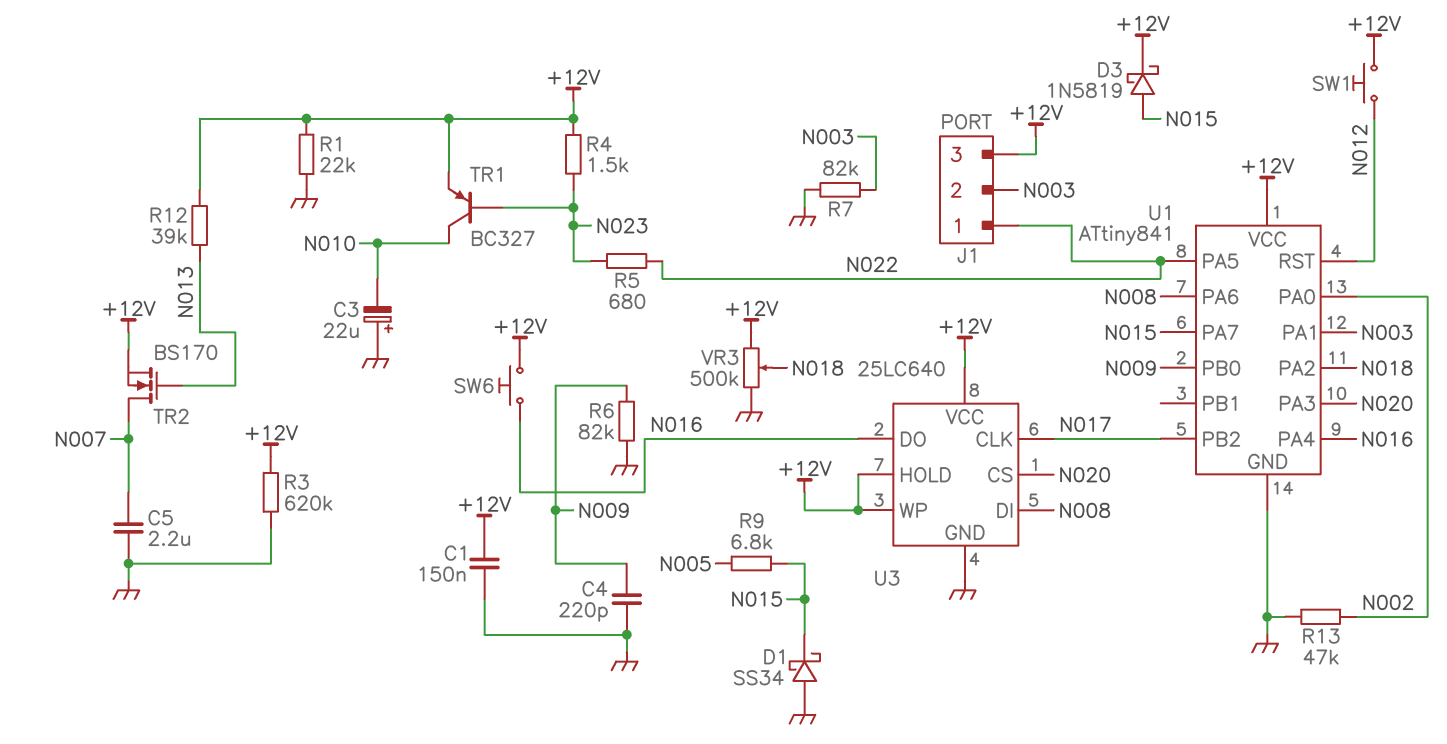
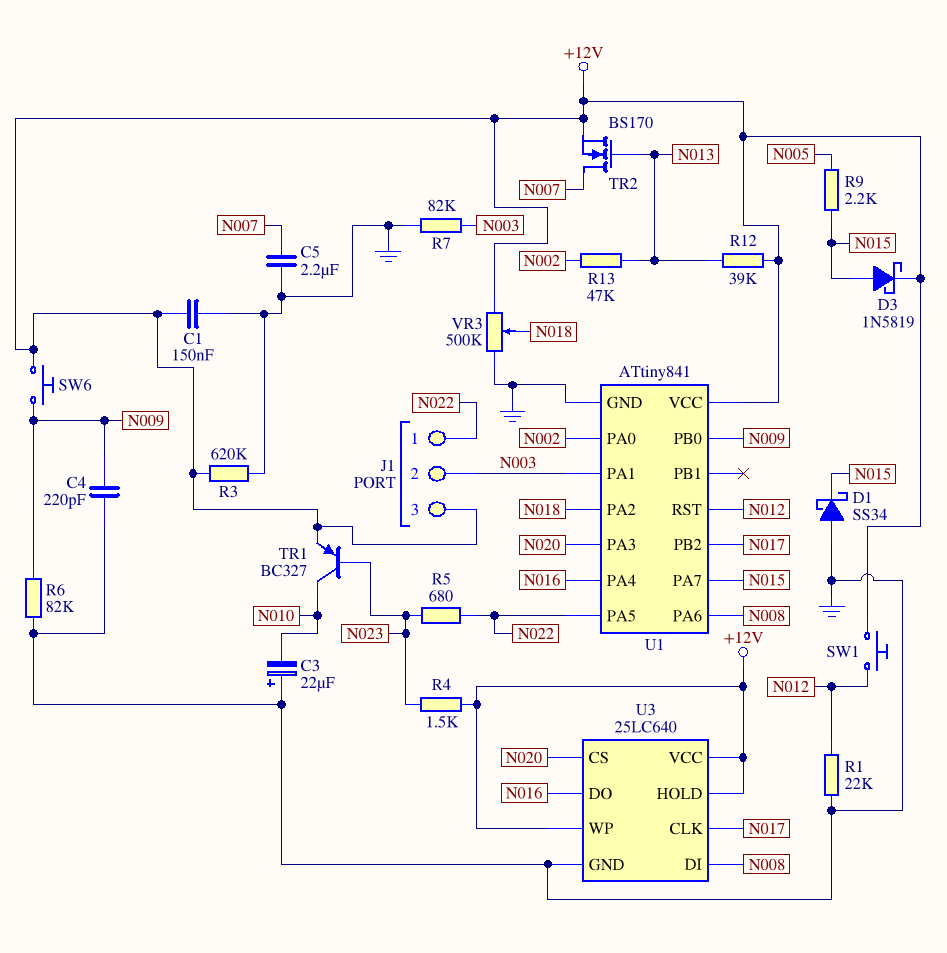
R1: 22k (+12V, GND) -> 22k (GND, N012)
R9: 6.8k (N005, N015) -> 2.2k (N005, N015)
R13: 47k (GND, N002) -> 47k (N002, N013)
SW6: button (+12V, N016) -> button (+12V, N009)

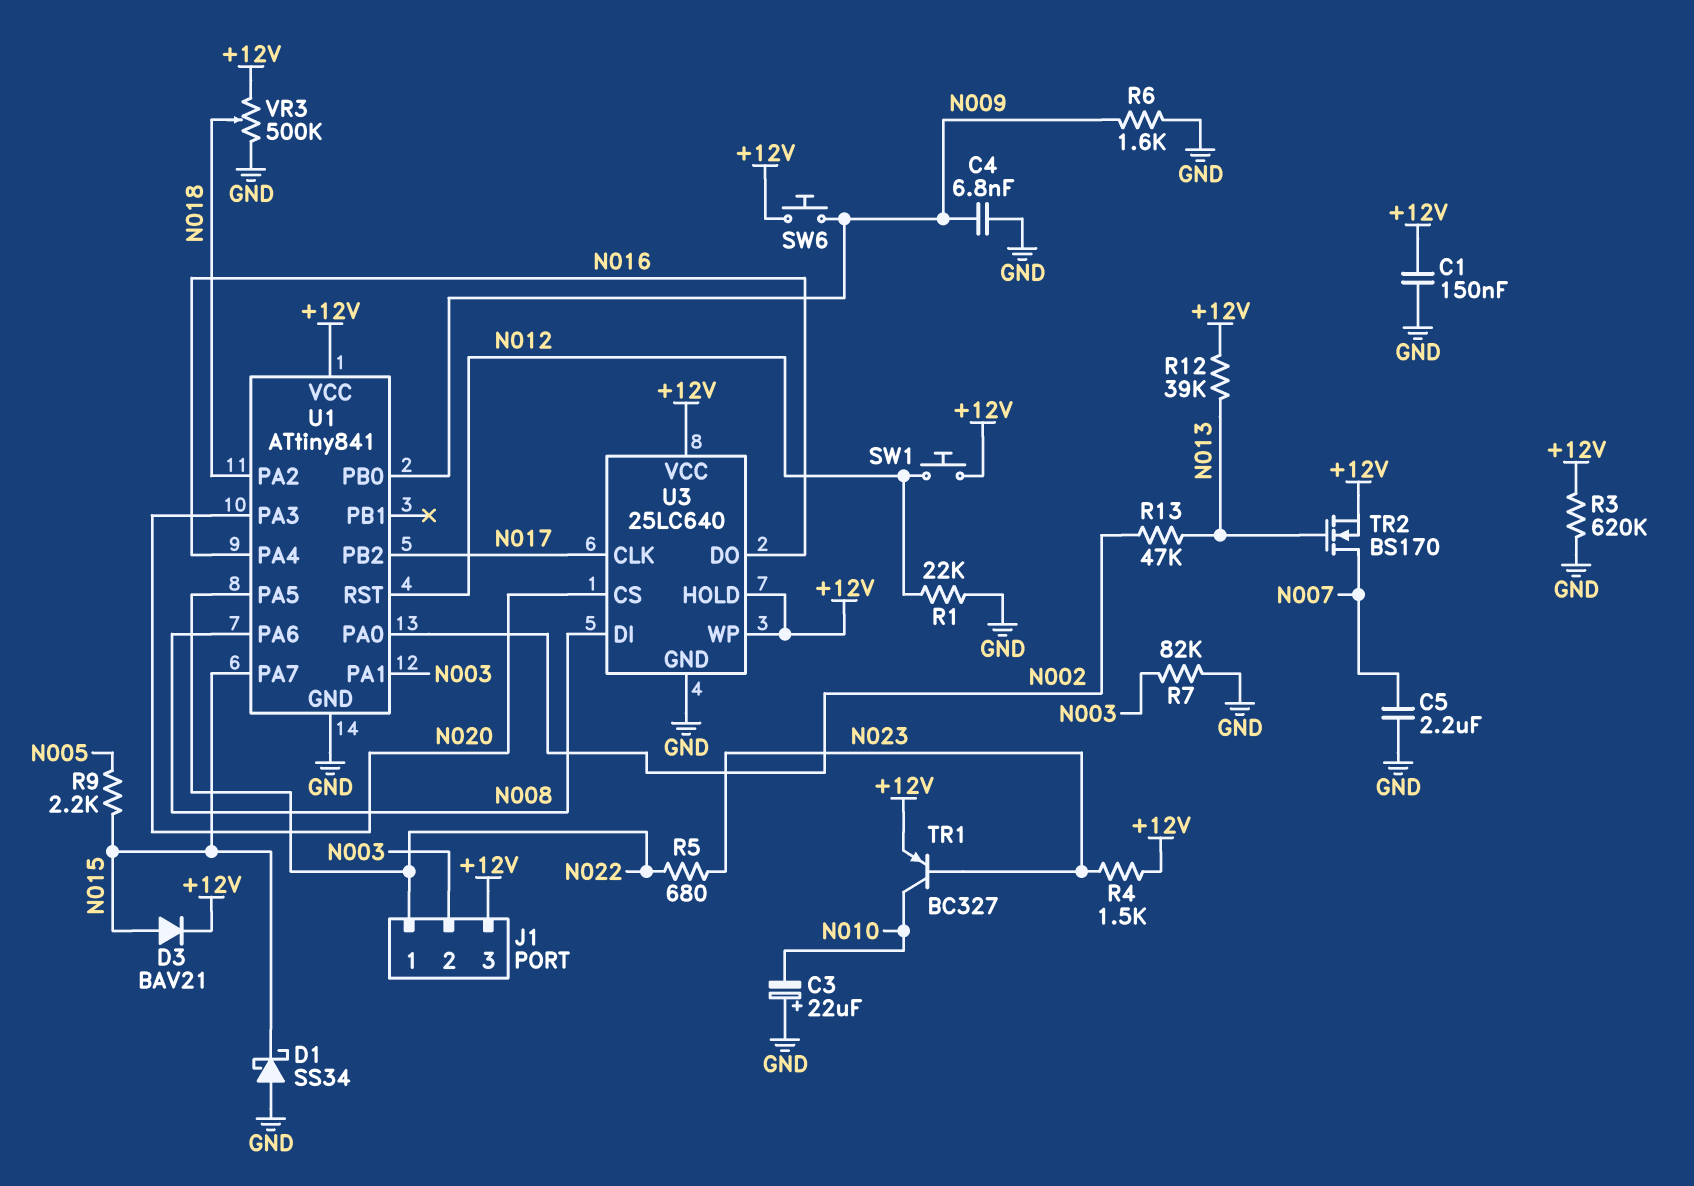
C4: 220pF (GND, N009) -> 6.8nF (GND, N009)
D3: schottky 1N5819 (A N015, K +12V) -> diode BAV21 (A N015, K +12V)
R6: 82k (GND, N009) -> 1.6k (GND, N009)

